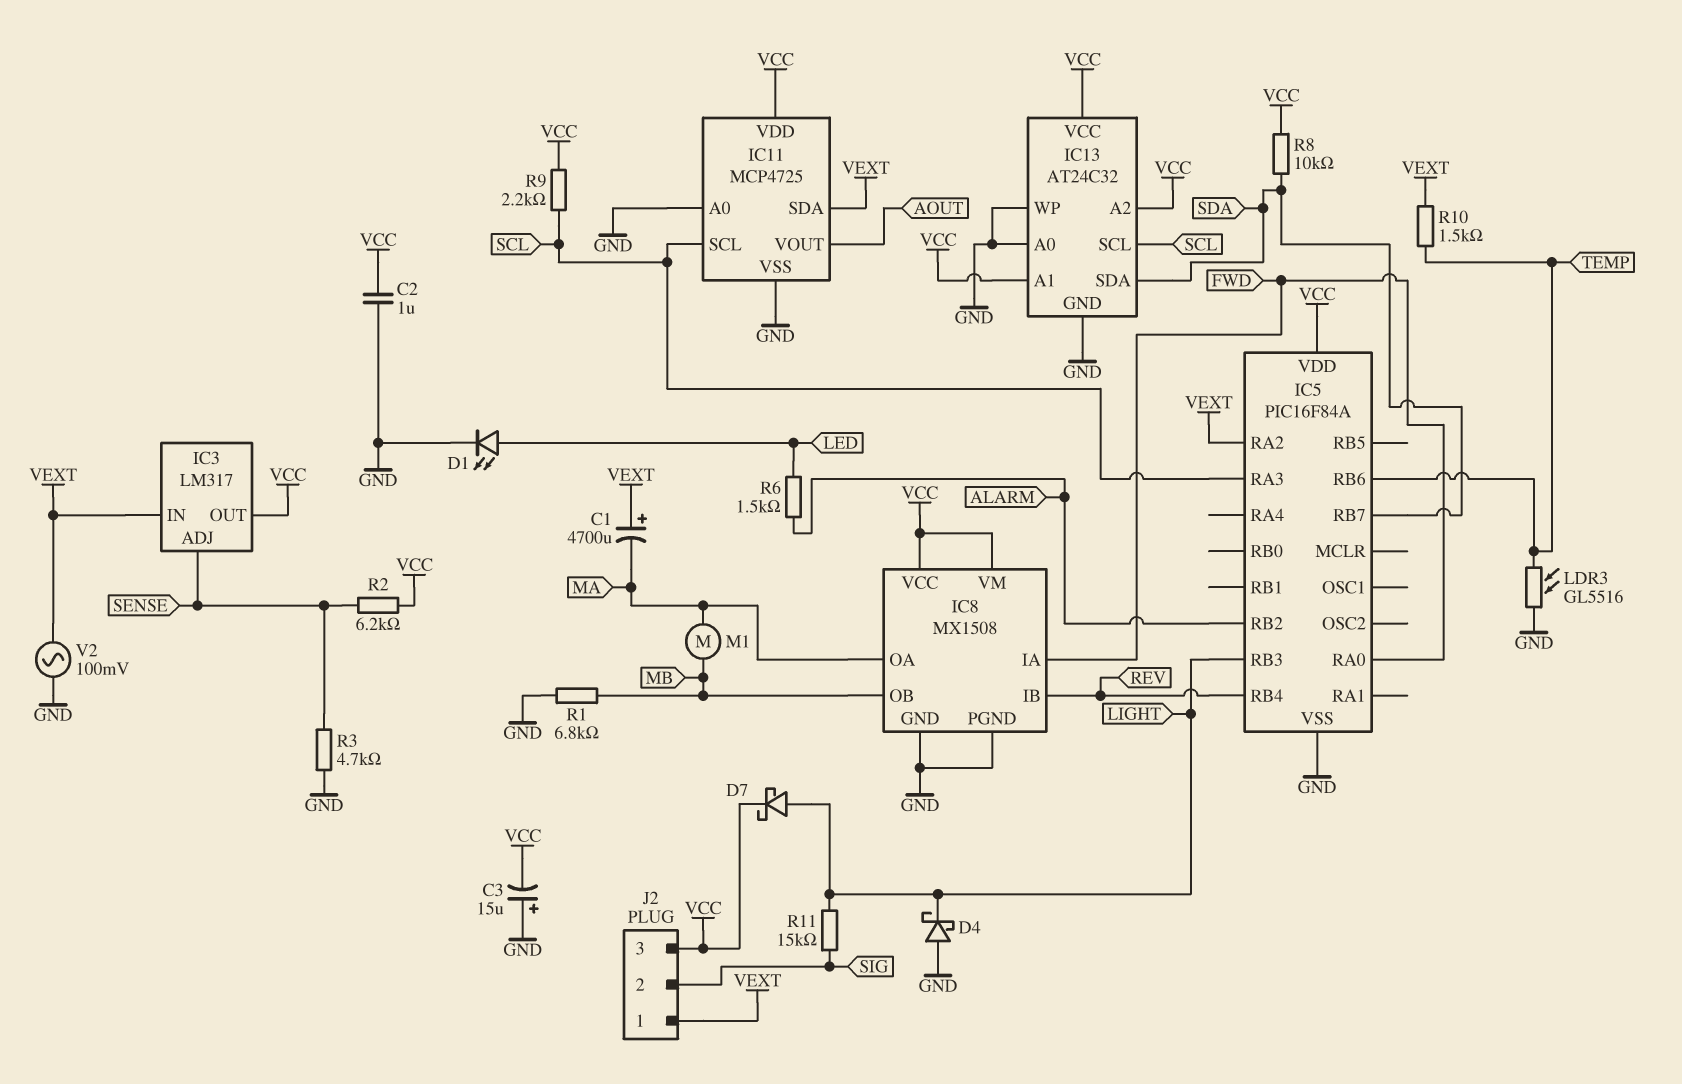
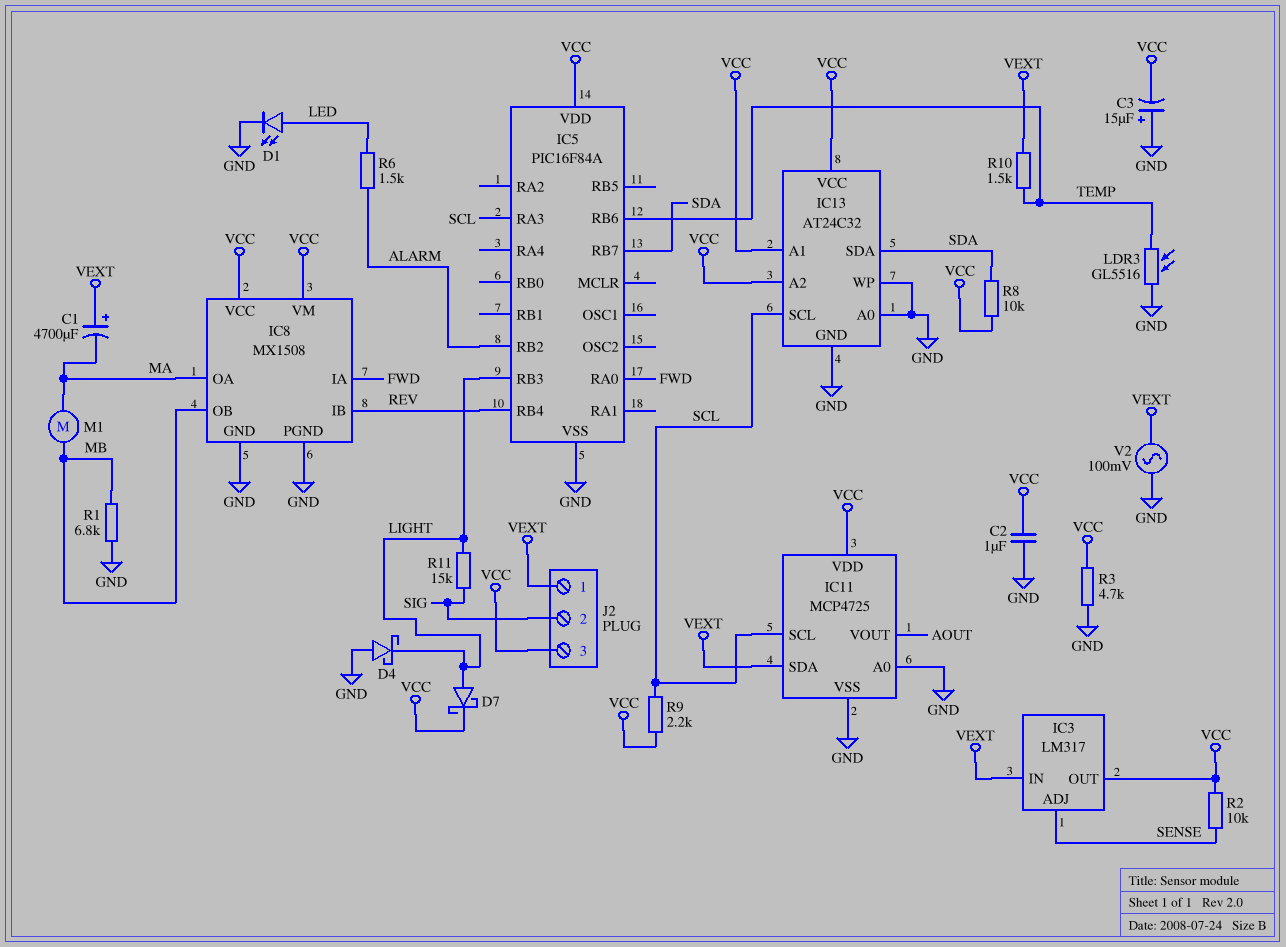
IC5 pin RA2: VEXT -> none
R2: 6.2k (SENSE, VCC) -> 10k (SENSE, VCC)
R3: 4.7k (GND, SENSE) -> 4.7k (GND, VCC)

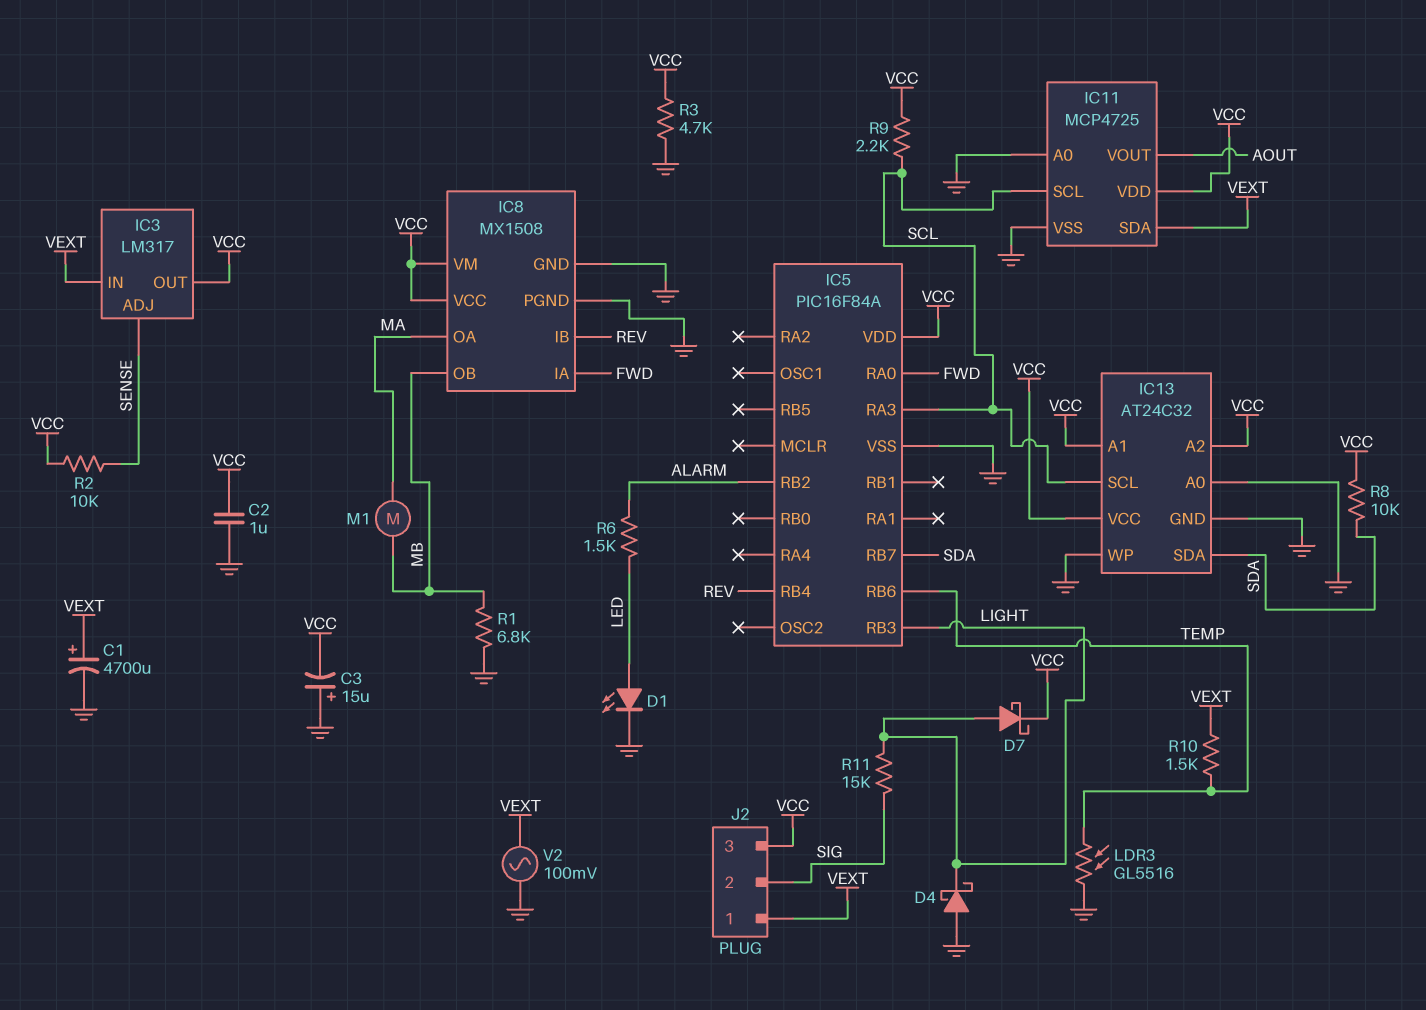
C1: 4700uF (plus VEXT, minus MA) -> 4700uF (plus VEXT, minus GND)

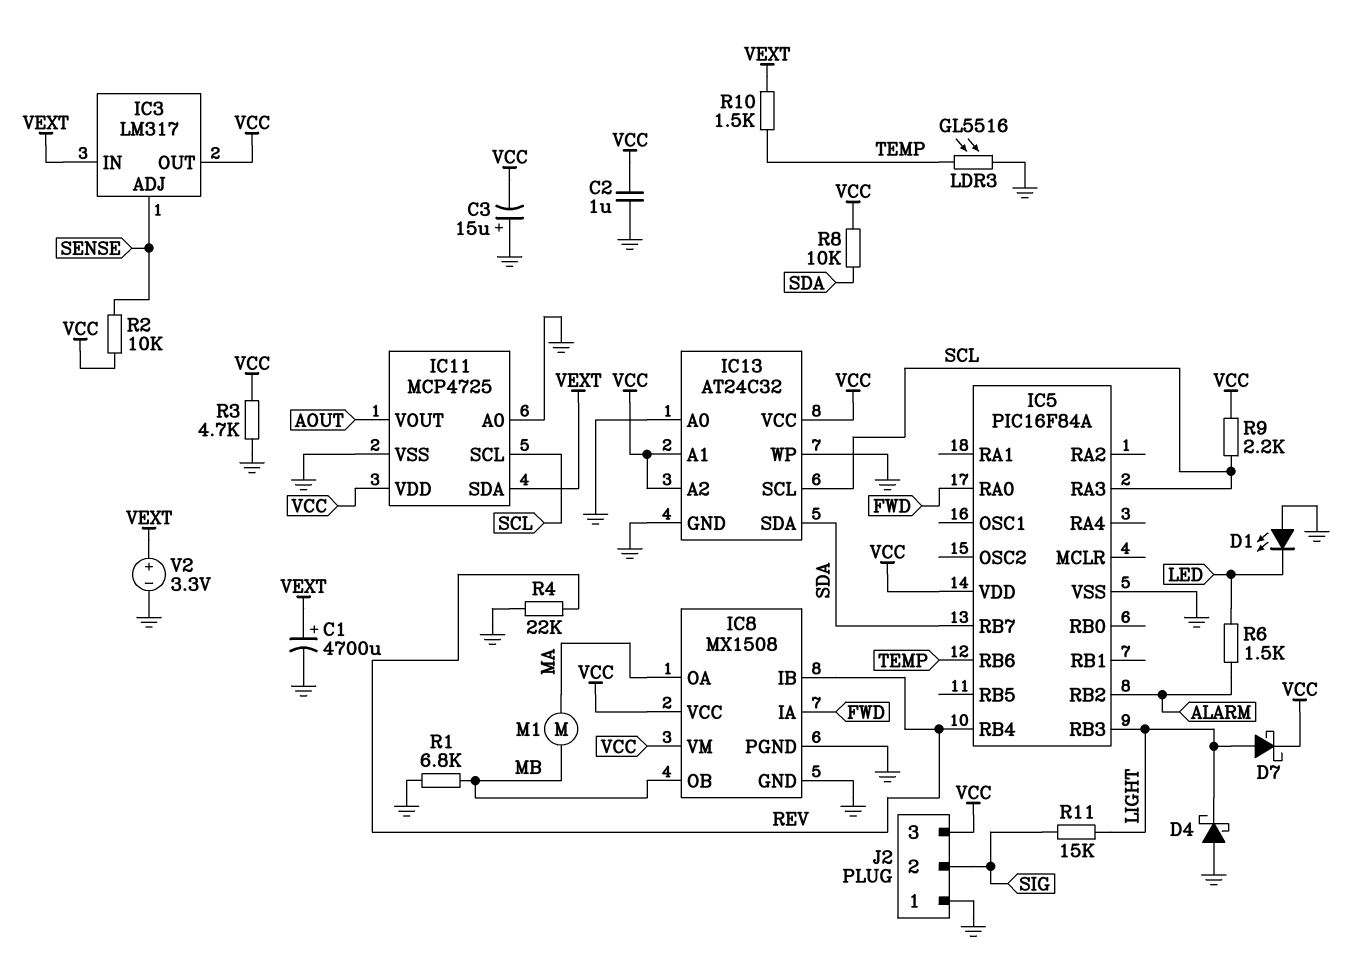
D1: LED (A LED, K GND) -> LED (A GND, K LED)
J2 pin 1: VEXT -> GND
R4: none -> 22k (GND, REV)
V2: AC 100mV (GND, VEXT) -> 3.3V (plus VEXT, minus GND)

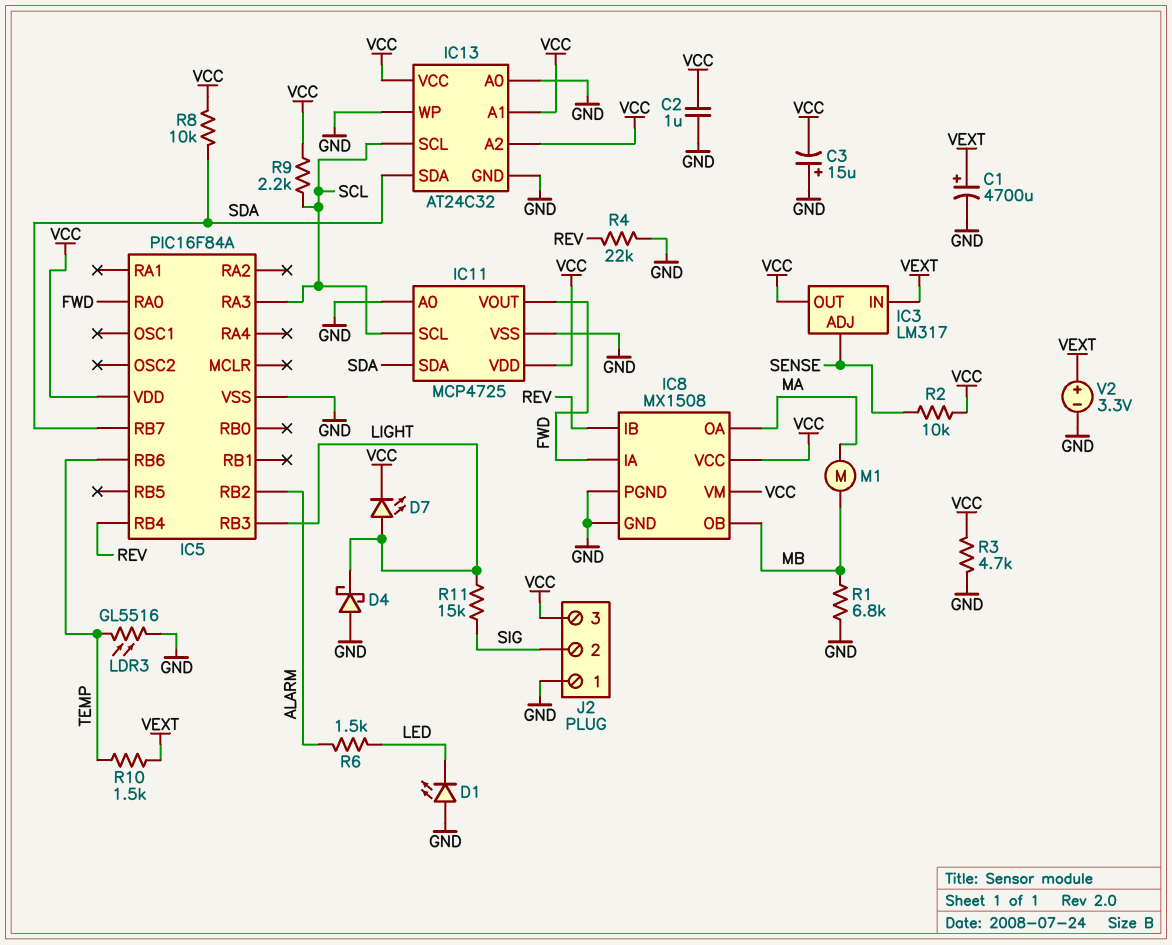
D7: schottky (A LIGHT, K VCC) -> LED (A LIGHT, K VCC)
IC11 pin SDA: VEXT -> SDA
IC11 pin VOUT: AOUT -> FWD

